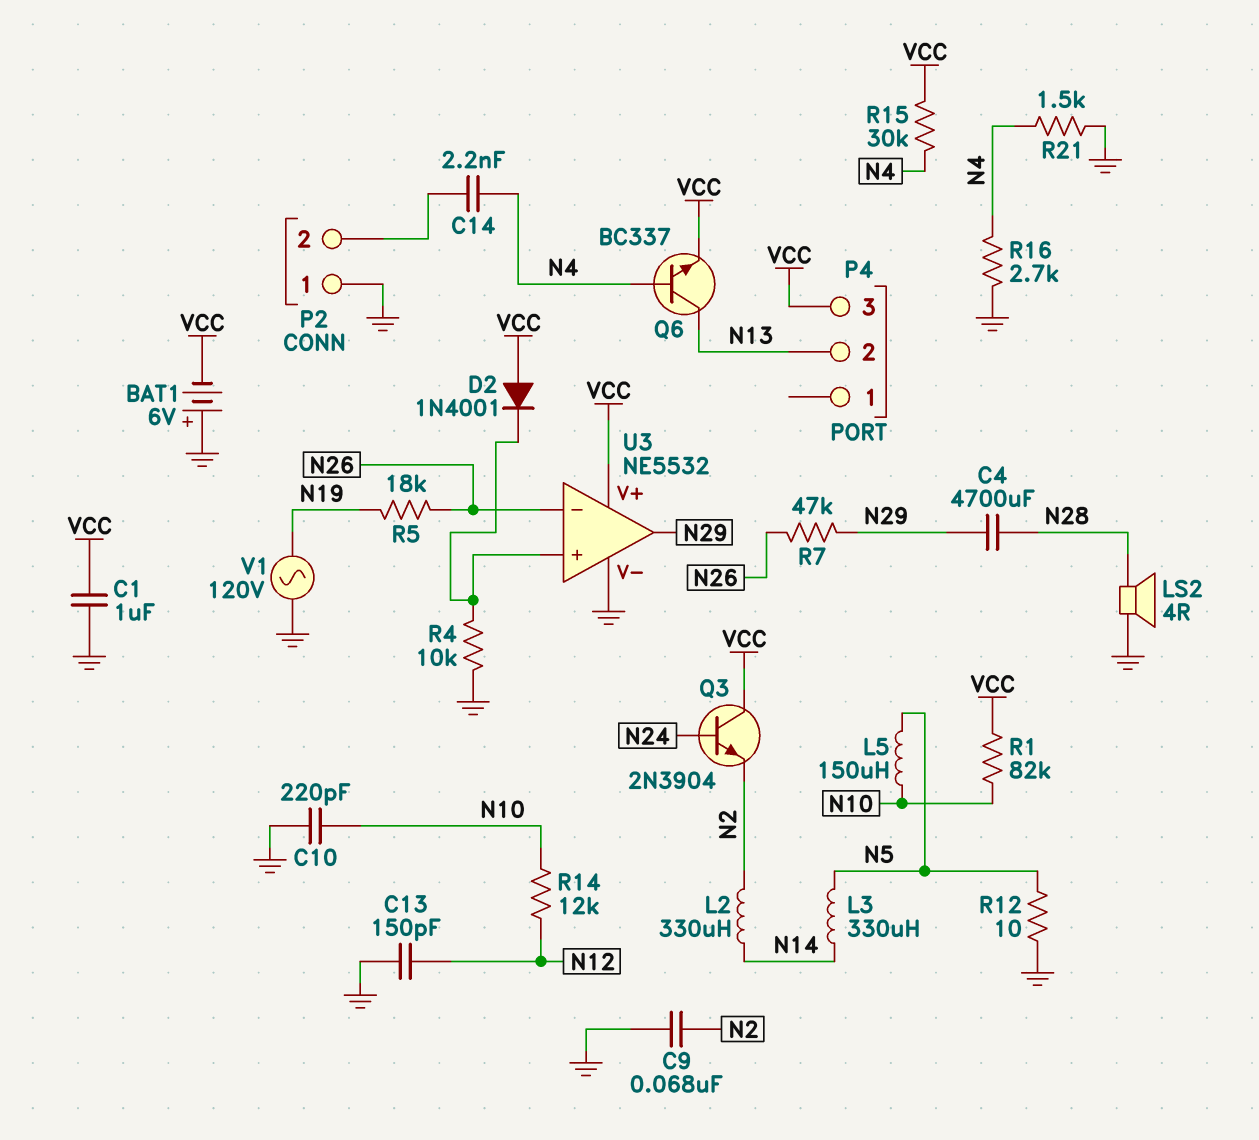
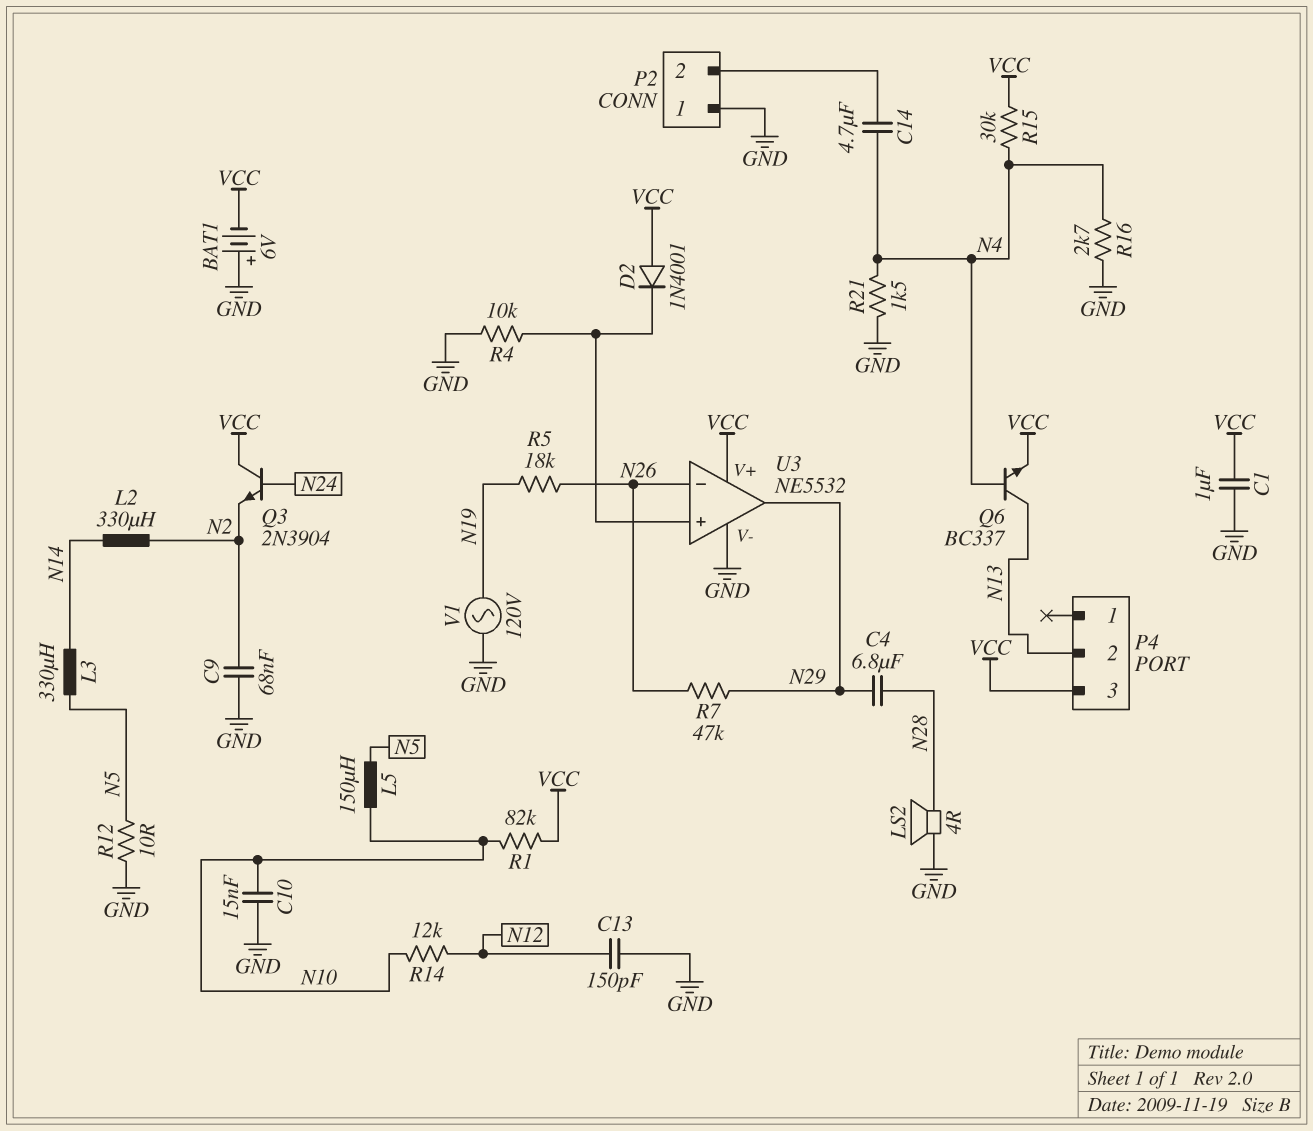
C4: 4700uF (N28, N29) -> 6.8uF (N28, N29)
C10: 220pF (GND, N10) -> 15nF (GND, N10)
C14: 2.2nF (N4, P2/2) -> 4.7uF (N4, P2/2)

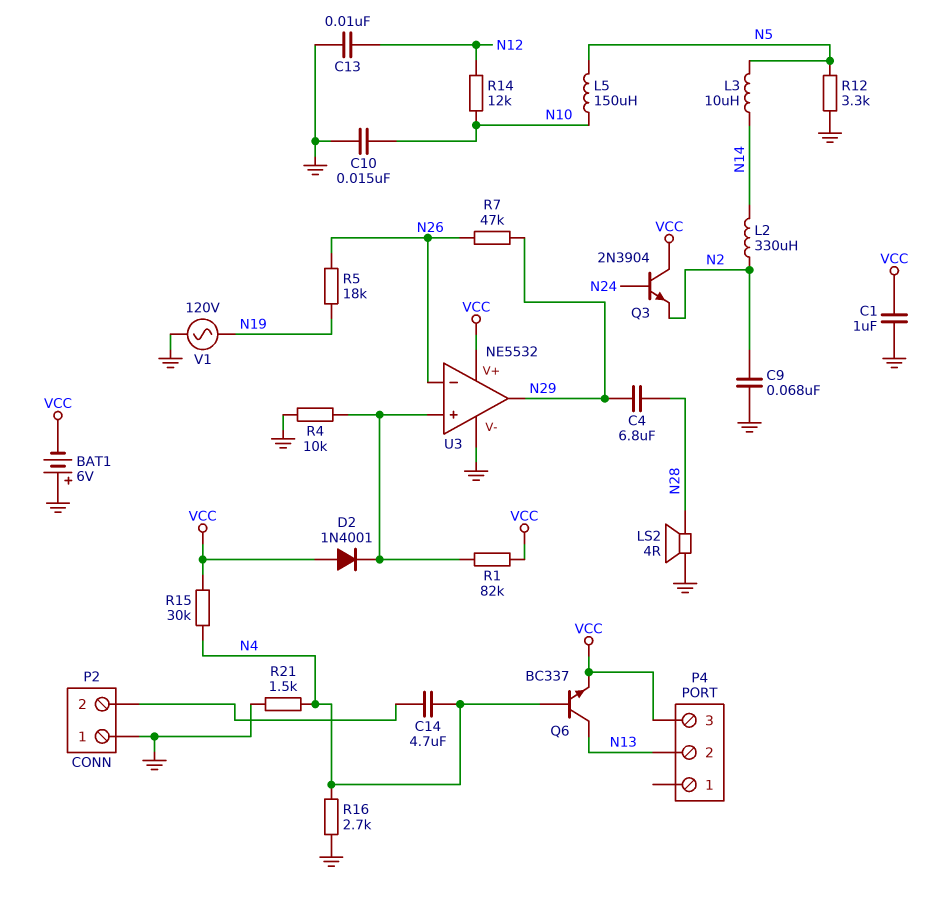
C13: 150pF (GND, N12) -> 10nF (GND, N12)
L3: 330uH (N5, N14) -> 10uH (N5, N14)
R1: 82k (N10, VCC) -> 82k (U3/in+, VCC)
R12: 10 (GND, N5) -> 3.3k (GND, N5)

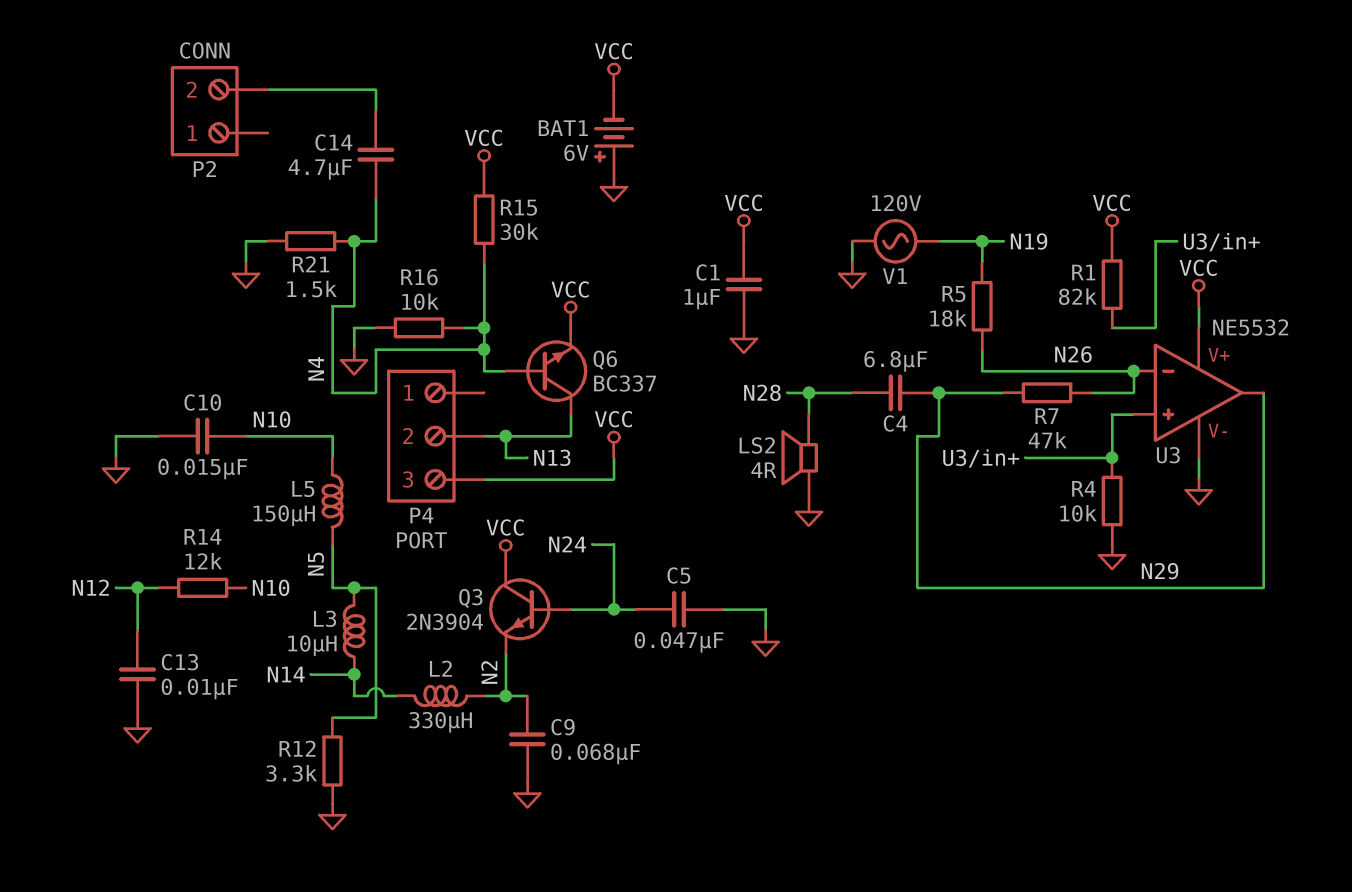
C5: none -> 47nF (GND, N24)
D2: diode 1N4001 (A VCC, K U3/in+) -> none
P2 pin 1: GND -> none
R16: 2.7k (GND, N4) -> 10k (GND, N4)

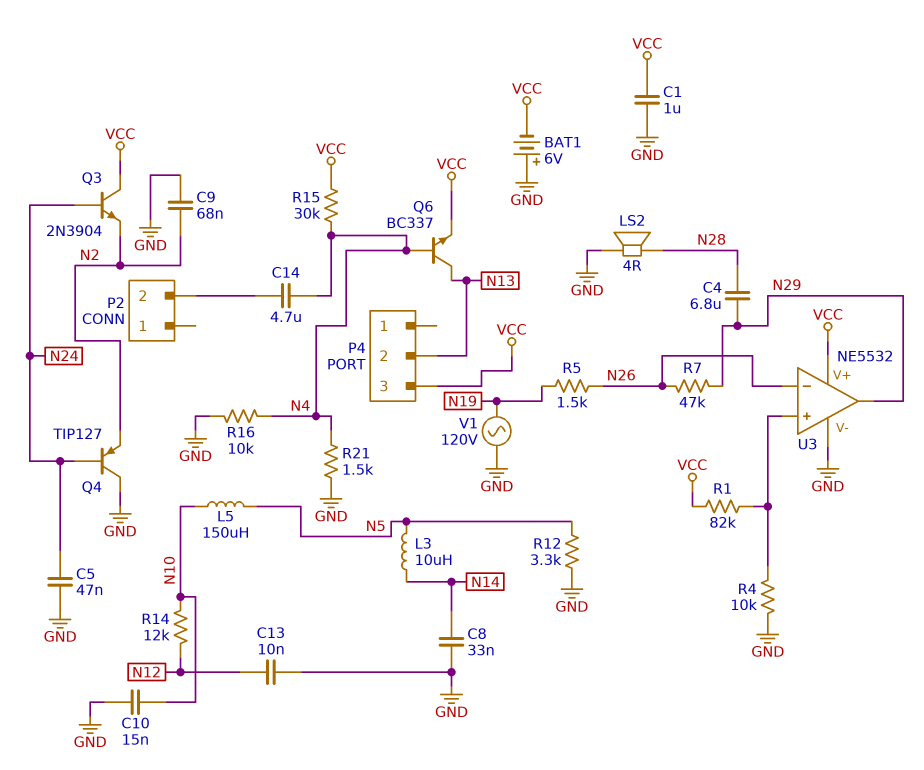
C8: none -> 33nF (GND, N14)
L2: 330uH (N2, N14) -> none
Q4: none -> PNP TIP127 (B N24, C GND, E N2)
R5: 18k (N19, N26) -> 1.5k (N19, N26)

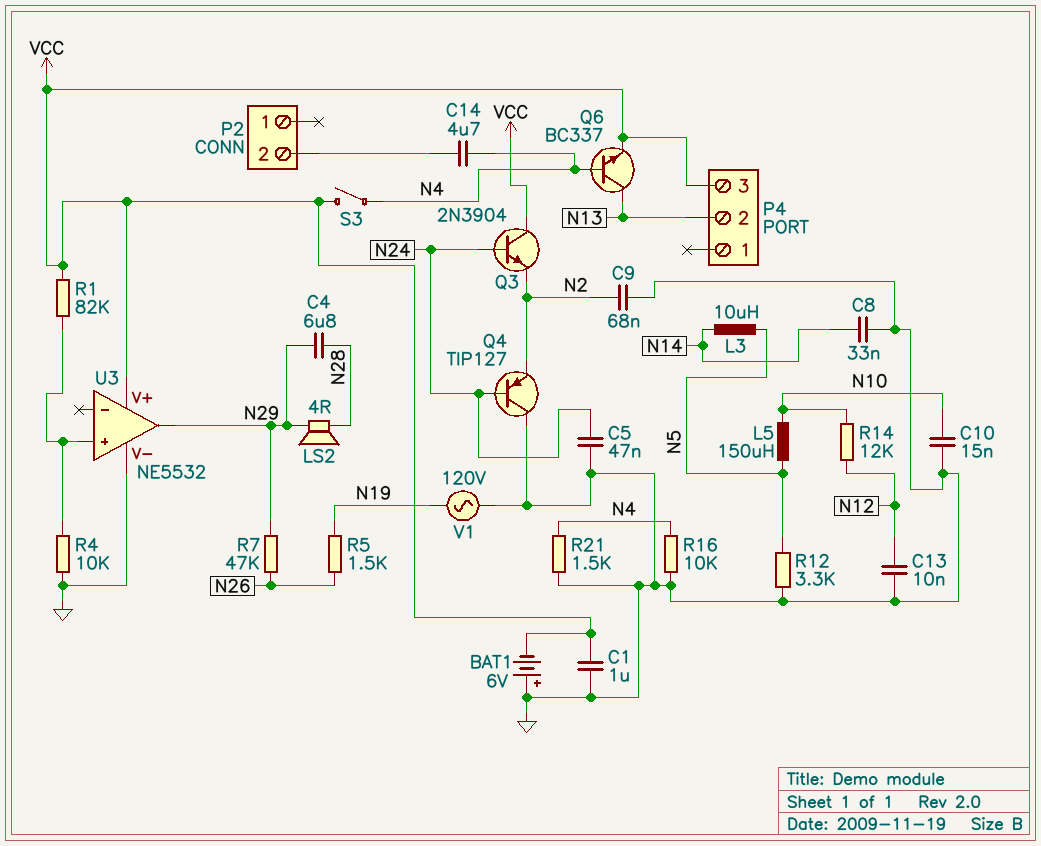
LS2: speaker 4R (GND, N28) -> speaker 4R (N28, N29)
R15: 30k (N4, VCC) -> none
S3: none -> switch (N4, VCC)
U3 pin in-: N26 -> none

